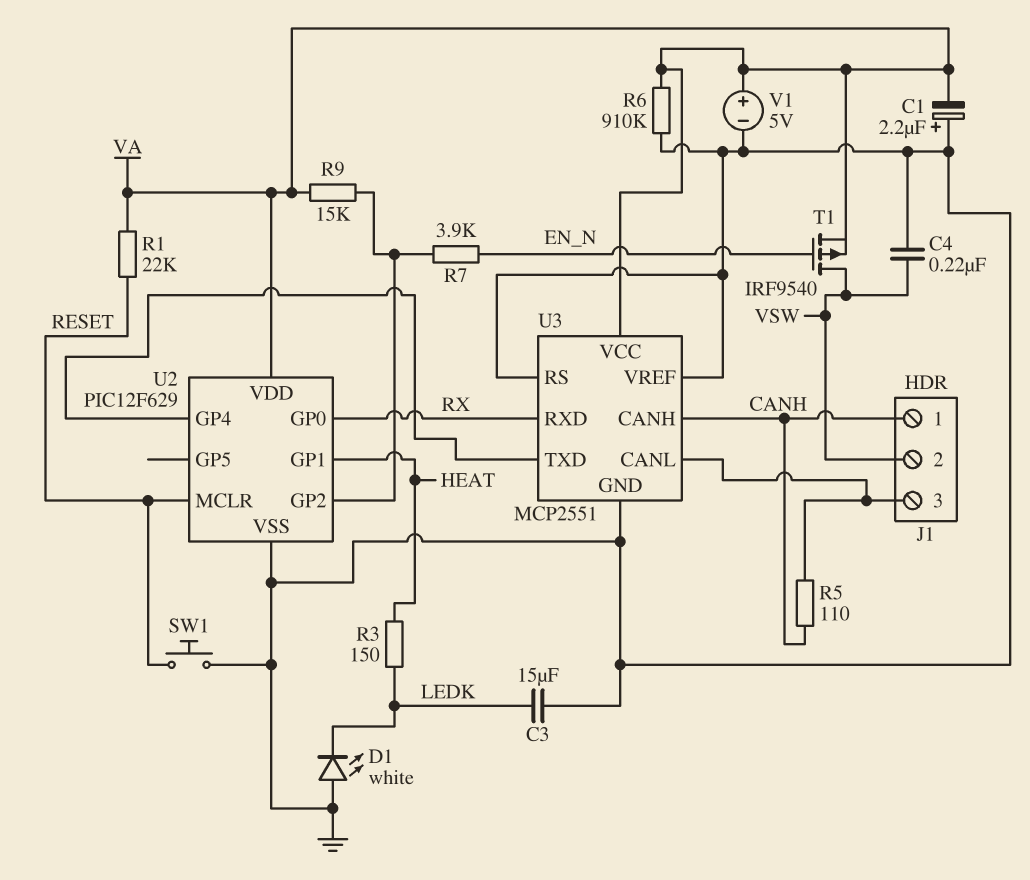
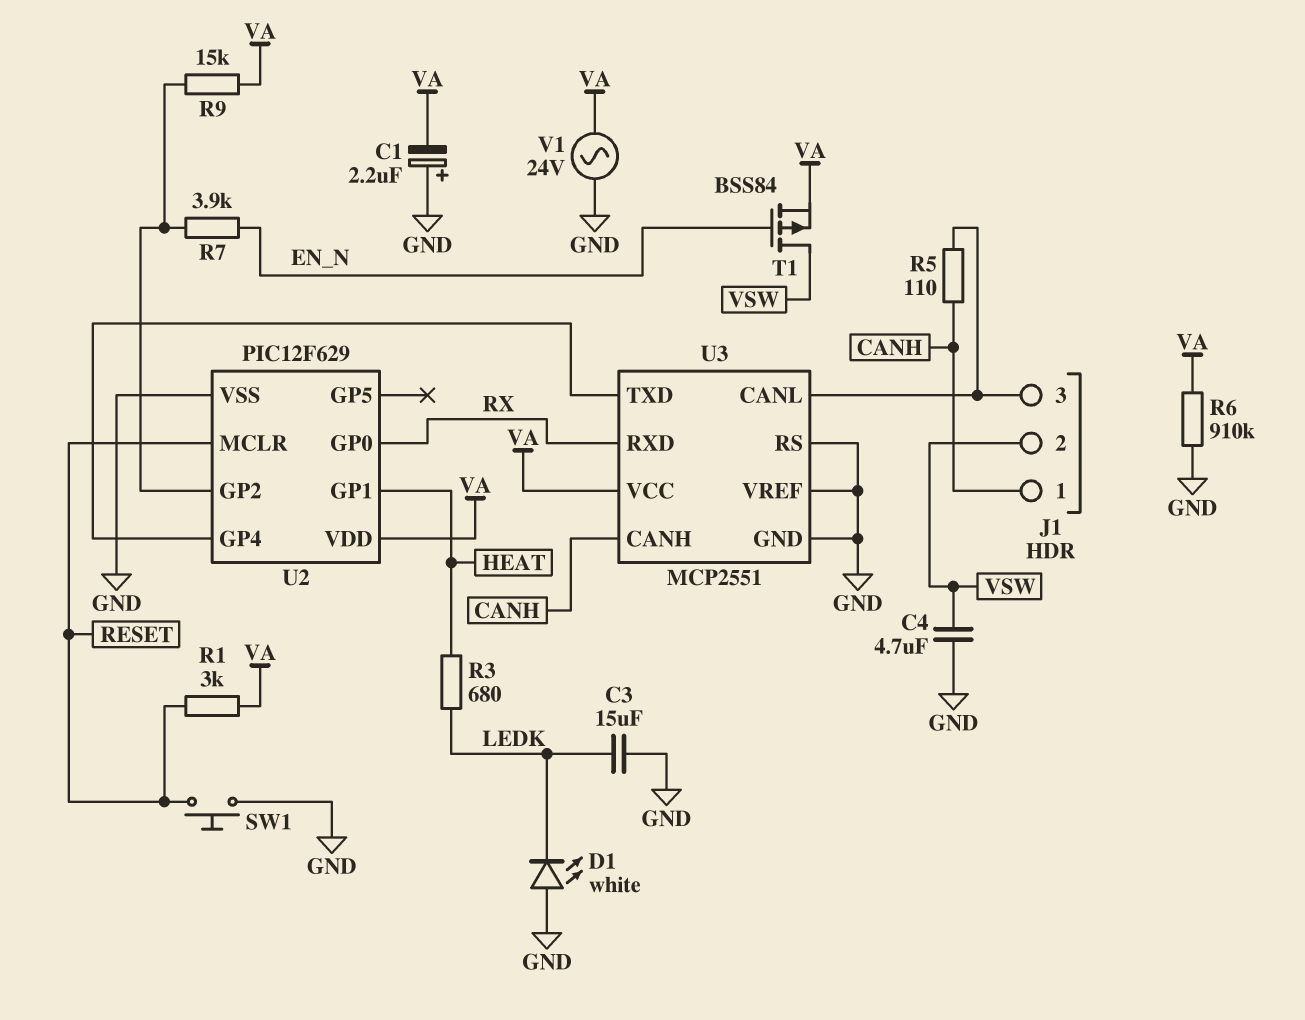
C4: 220nF (GND, VSW) -> 4.7uF (GND, VSW)
R1: 22k (RESET, VA) -> 3k (RESET, VA)
R3: 150 (HEAT, LEDK) -> 680 (HEAT, LEDK)
T1: PMOS IRF9540 (G EN_N, D VSW, S VA) -> PMOS BSS84 (G EN_N, D VSW, S VA)
V1: 5V (plus VA, minus GND) -> AC 24V (GND, VA)

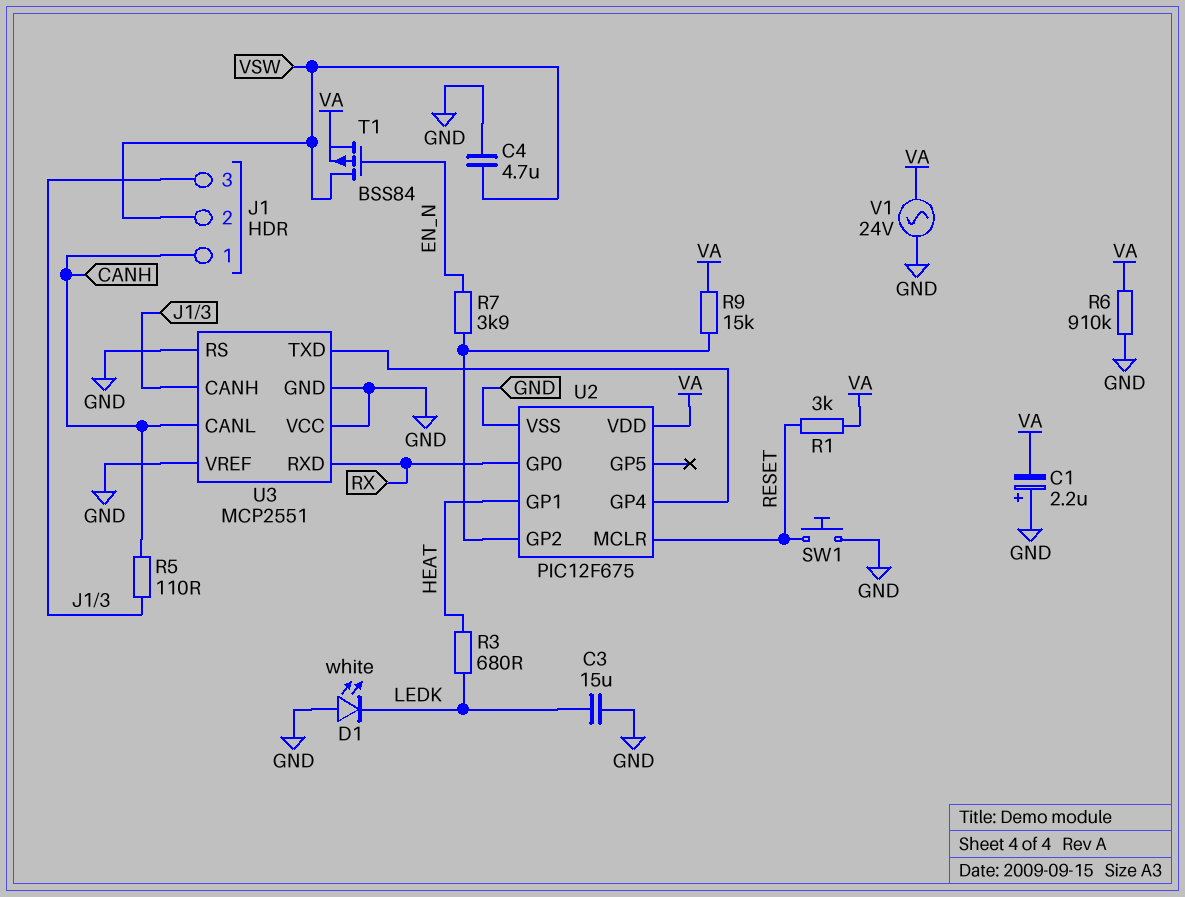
U2: PIC12F629 -> PIC12F675
U3 pin CANH: CANH -> J1/3
U3 pin CANL: J1/3 -> CANH
U3 pin VCC: VA -> GND

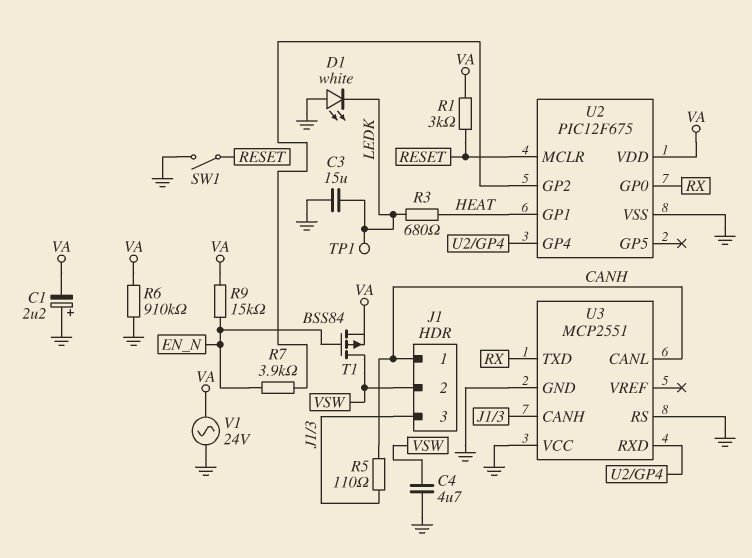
R9: 15k (U2/GP2, VA) -> 15k (EN_N, VA)
SW1: button (GND, RESET) -> switch (GND, RESET)
TP1: none -> test point (LEDK)
U3 pin RXD: RX -> U2/GP4
U3 pin TXD: U2/GP4 -> RX
U3 pin VREF: GND -> none

